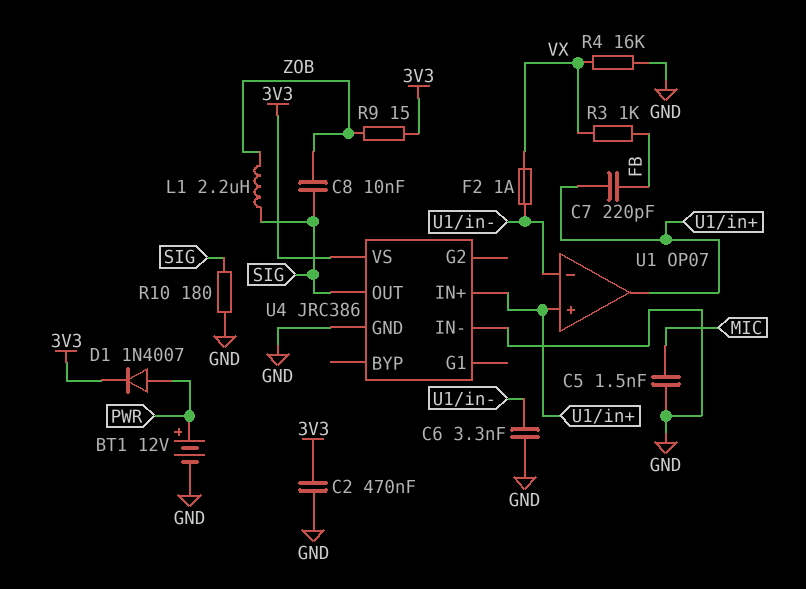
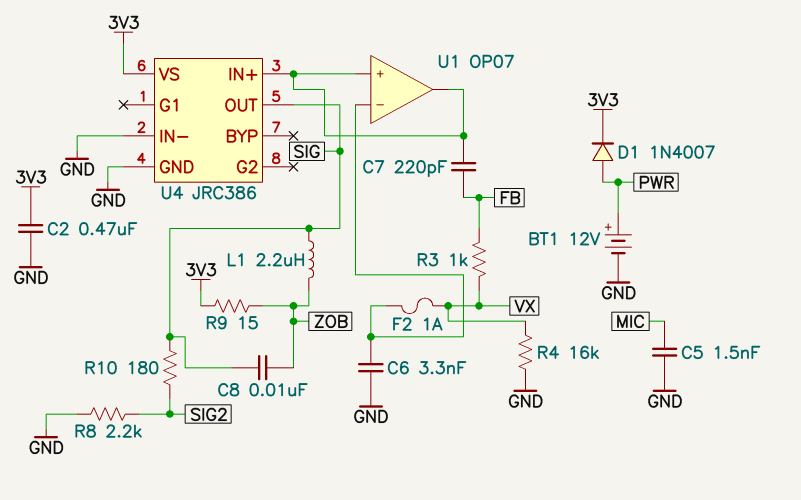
R8: none -> 2.2k (GND, SIG2)
R10: 180 (GND, SIG) -> 180 (SIG, SIG2)

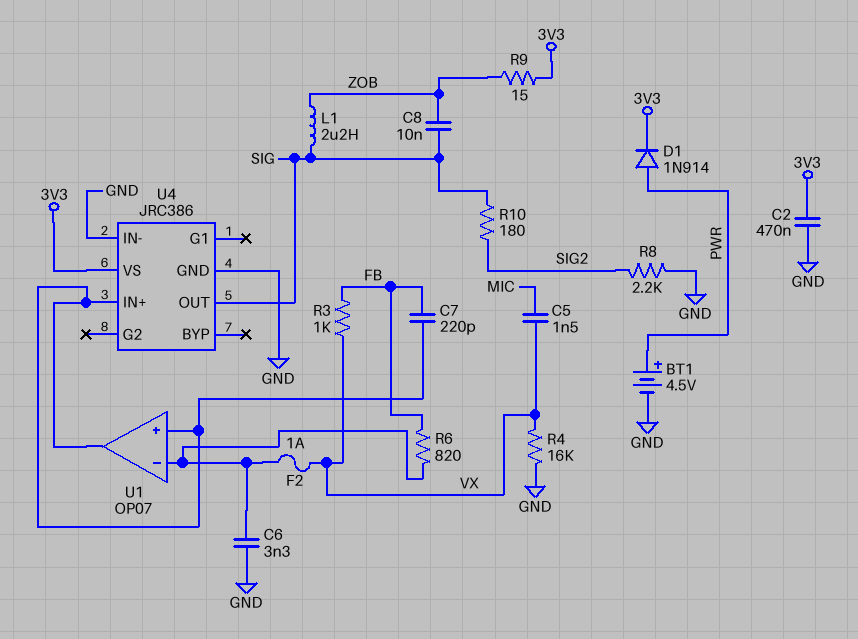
BT1: 12V (plus PWR, minus GND) -> 4.5V (plus PWR, minus GND)
C5: 1.5nF (GND, MIC) -> 1.5nF (MIC, VX)
D1: diode 1N4007 (A PWR, K 3V3) -> diode 1N914 (A PWR, K 3V3)
R6: none -> 820 (FB, U1/in-)

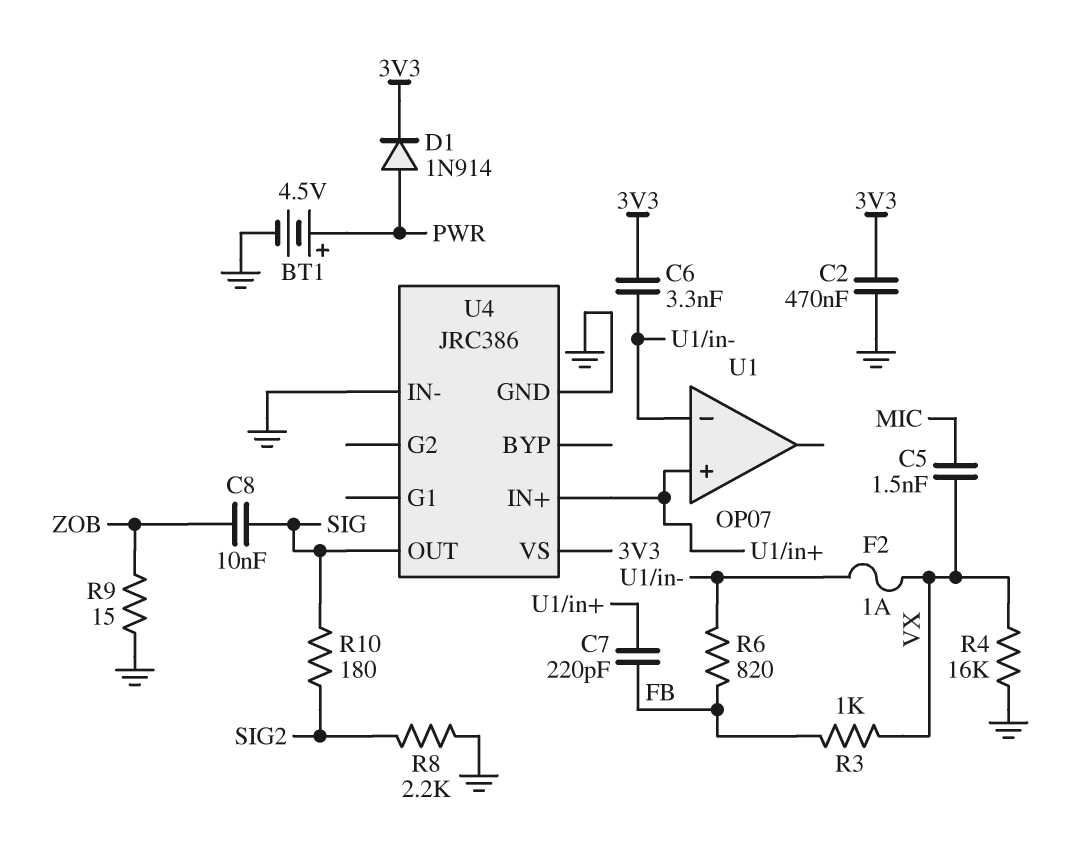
C6: 3.3nF (GND, U1/in-) -> 3.3nF (3V3, U1/in-)
L1: 2.2uH (SIG, ZOB) -> none
R9: 15 (3V3, ZOB) -> 15 (GND, ZOB)
U1 pin out: U1/in+ -> none

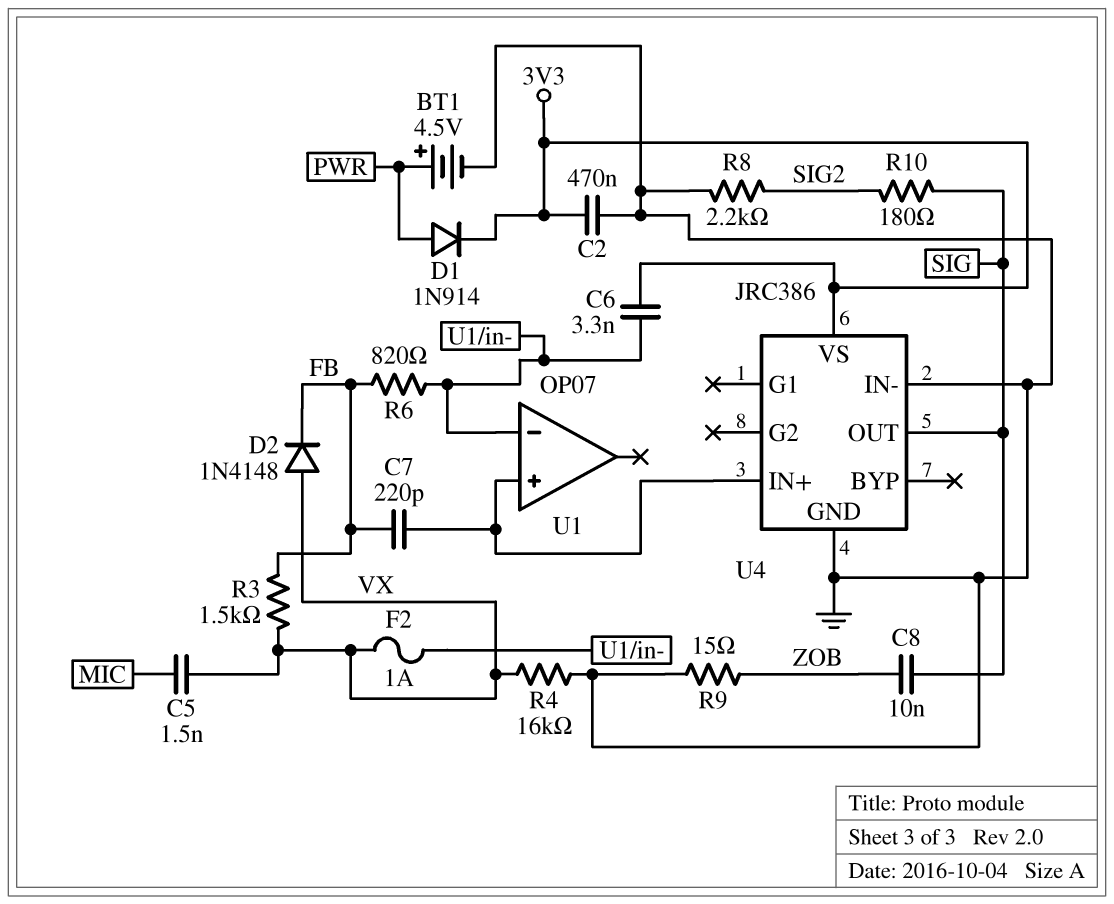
D2: none -> diode 1N4148 (A VX, K FB)
R3: 1k (FB, VX) -> 1.5k (FB, VX)

